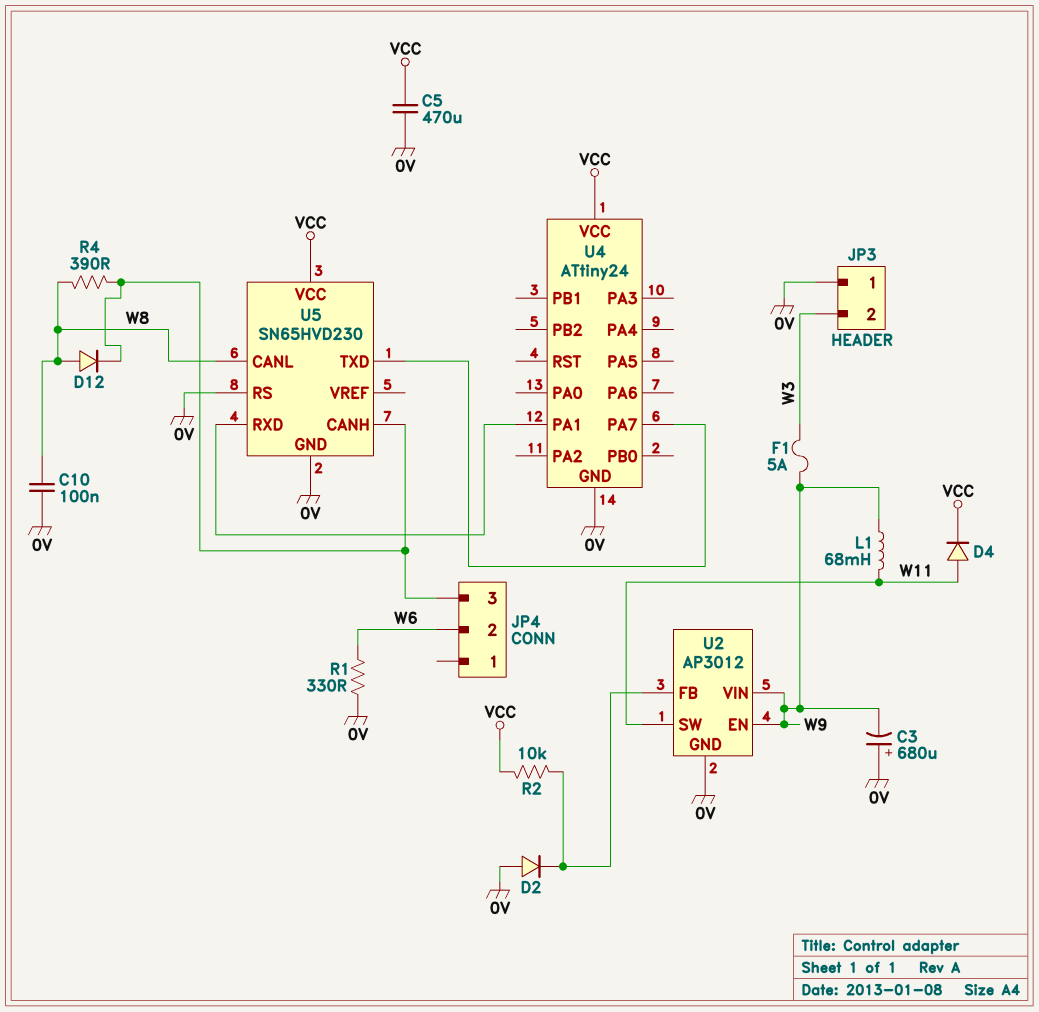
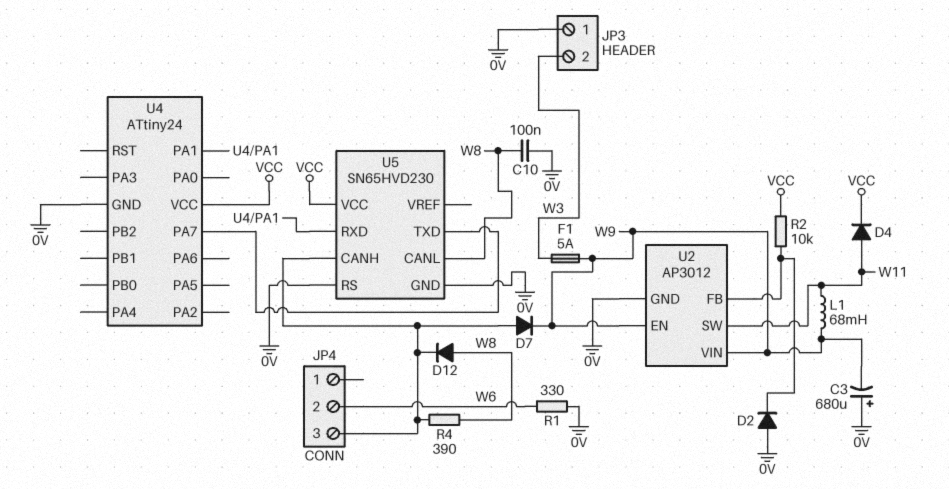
C5: 470uF (0V, VCC) -> none
D7: none -> diode (A JP4/3, K W9)

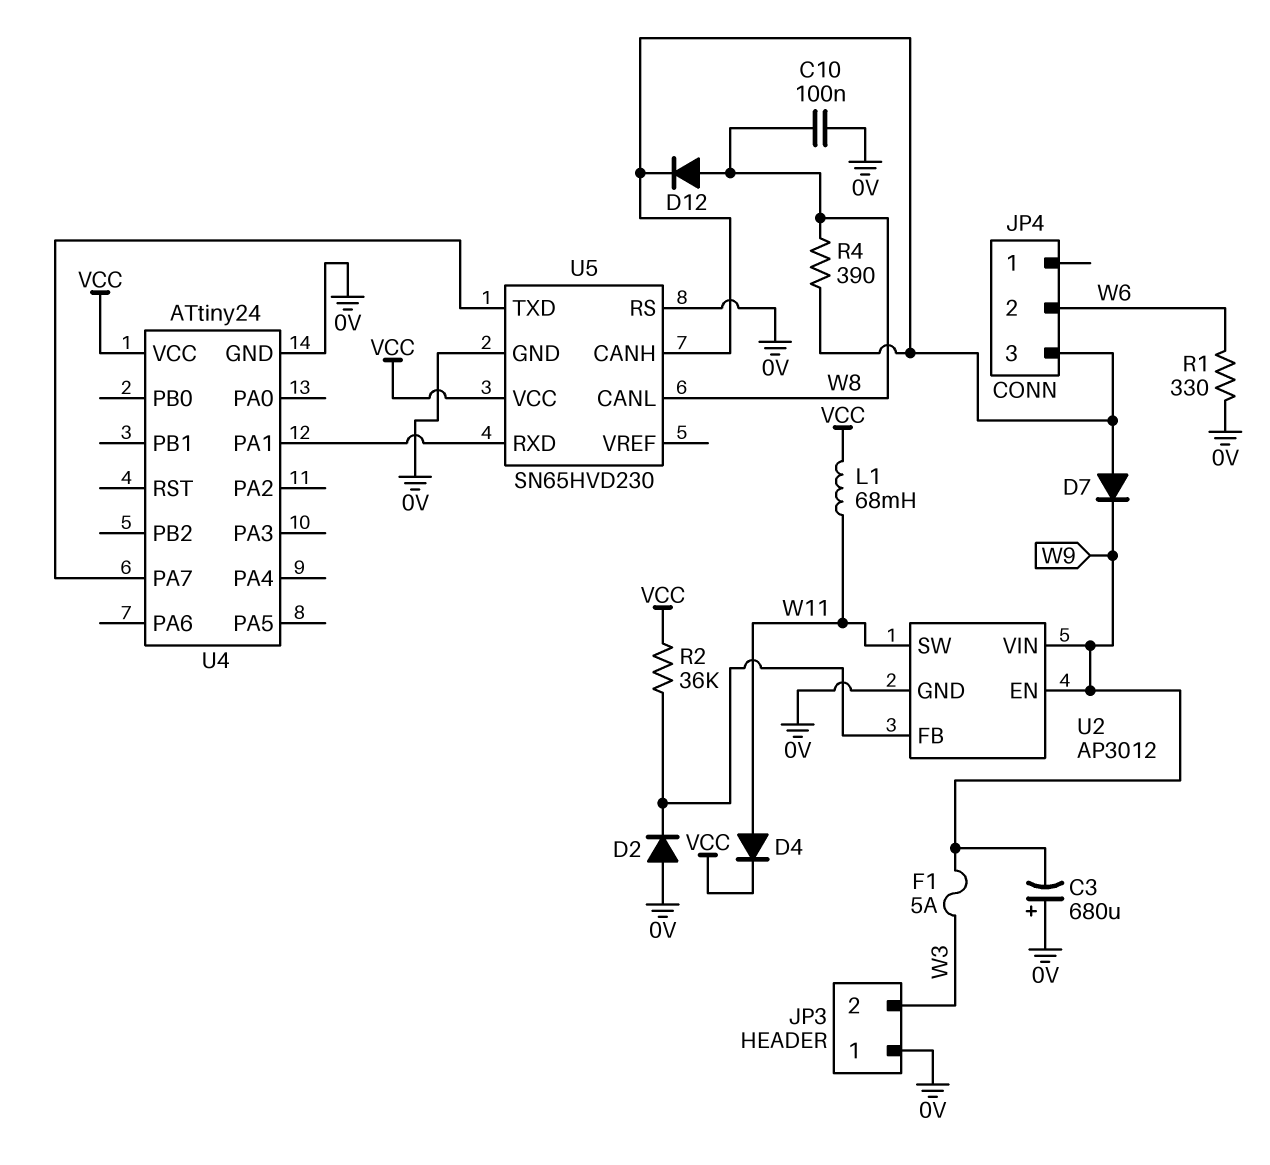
L1: 68mH (W9, W11) -> 68mH (VCC, W11)
R2: 10k (U2/FB, VCC) -> 36k (U2/FB, VCC)

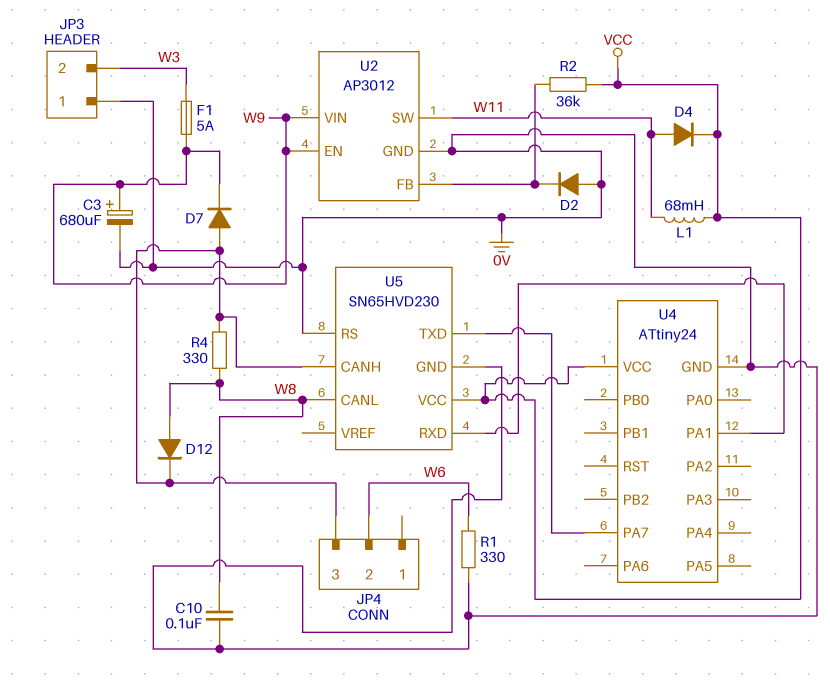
C3: 680uF (plus 0V, minus W9) -> 680uF (plus W9, minus 0V)
R4: 390 (JP4/3, W8) -> 330 (JP4/3, W8)

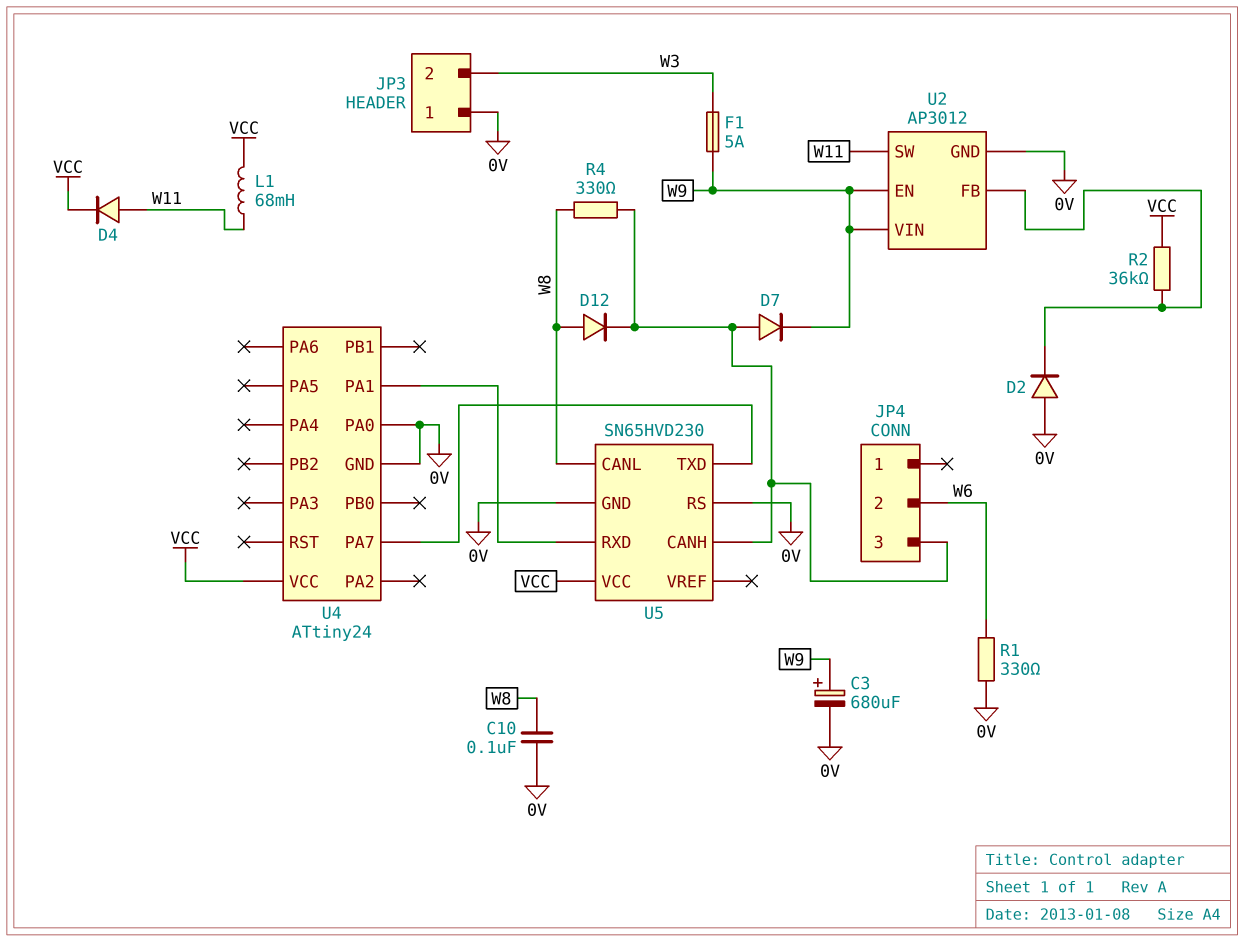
U4 pin PA0: none -> 0V

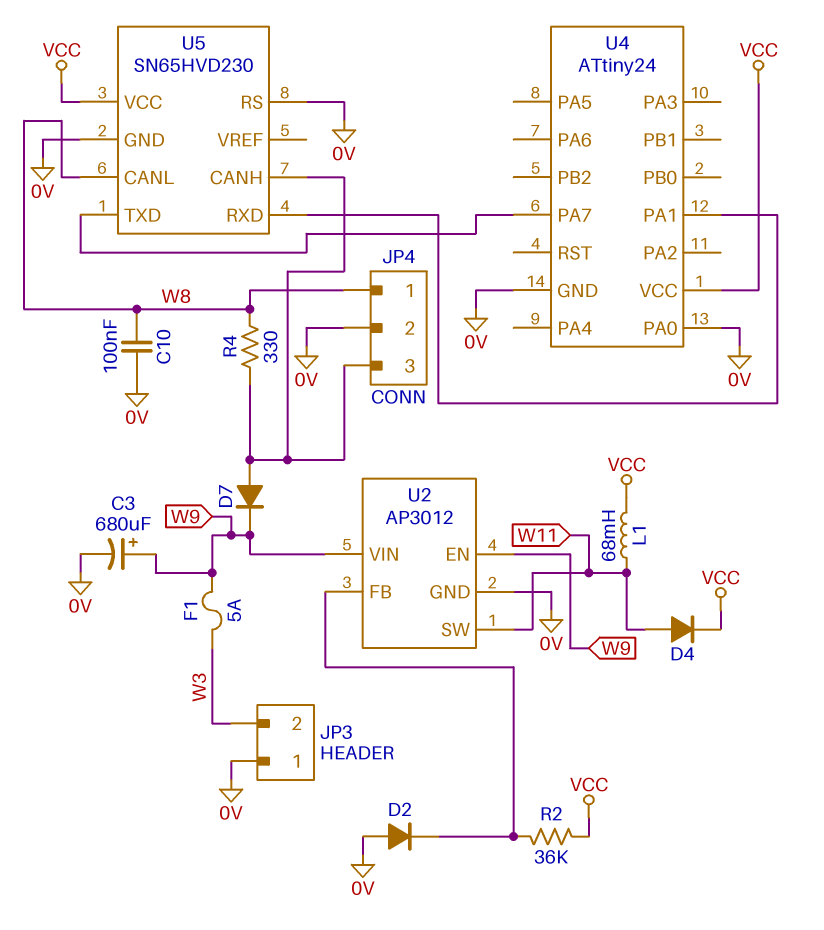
D12: diode (A W8, K JP4/3) -> none
JP4 pin 1: none -> W8
JP4 pin 2: W6 -> 0V
R1: 330 (0V, W6) -> none

